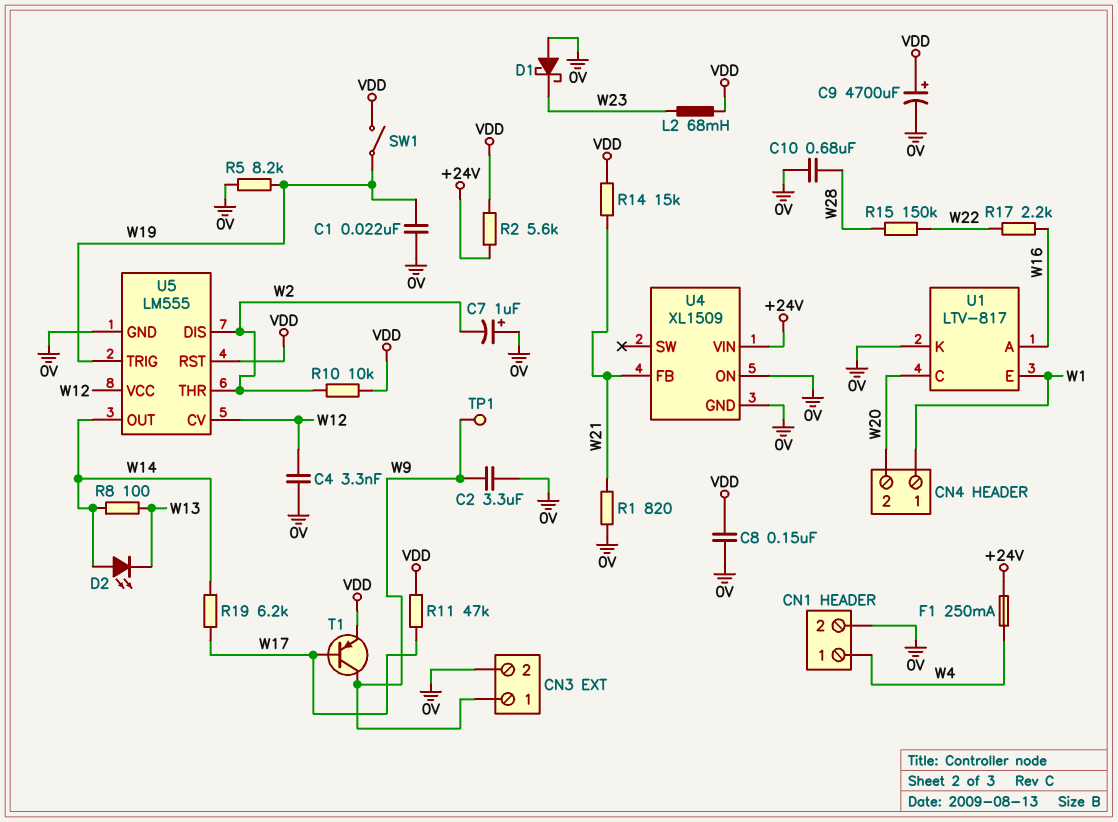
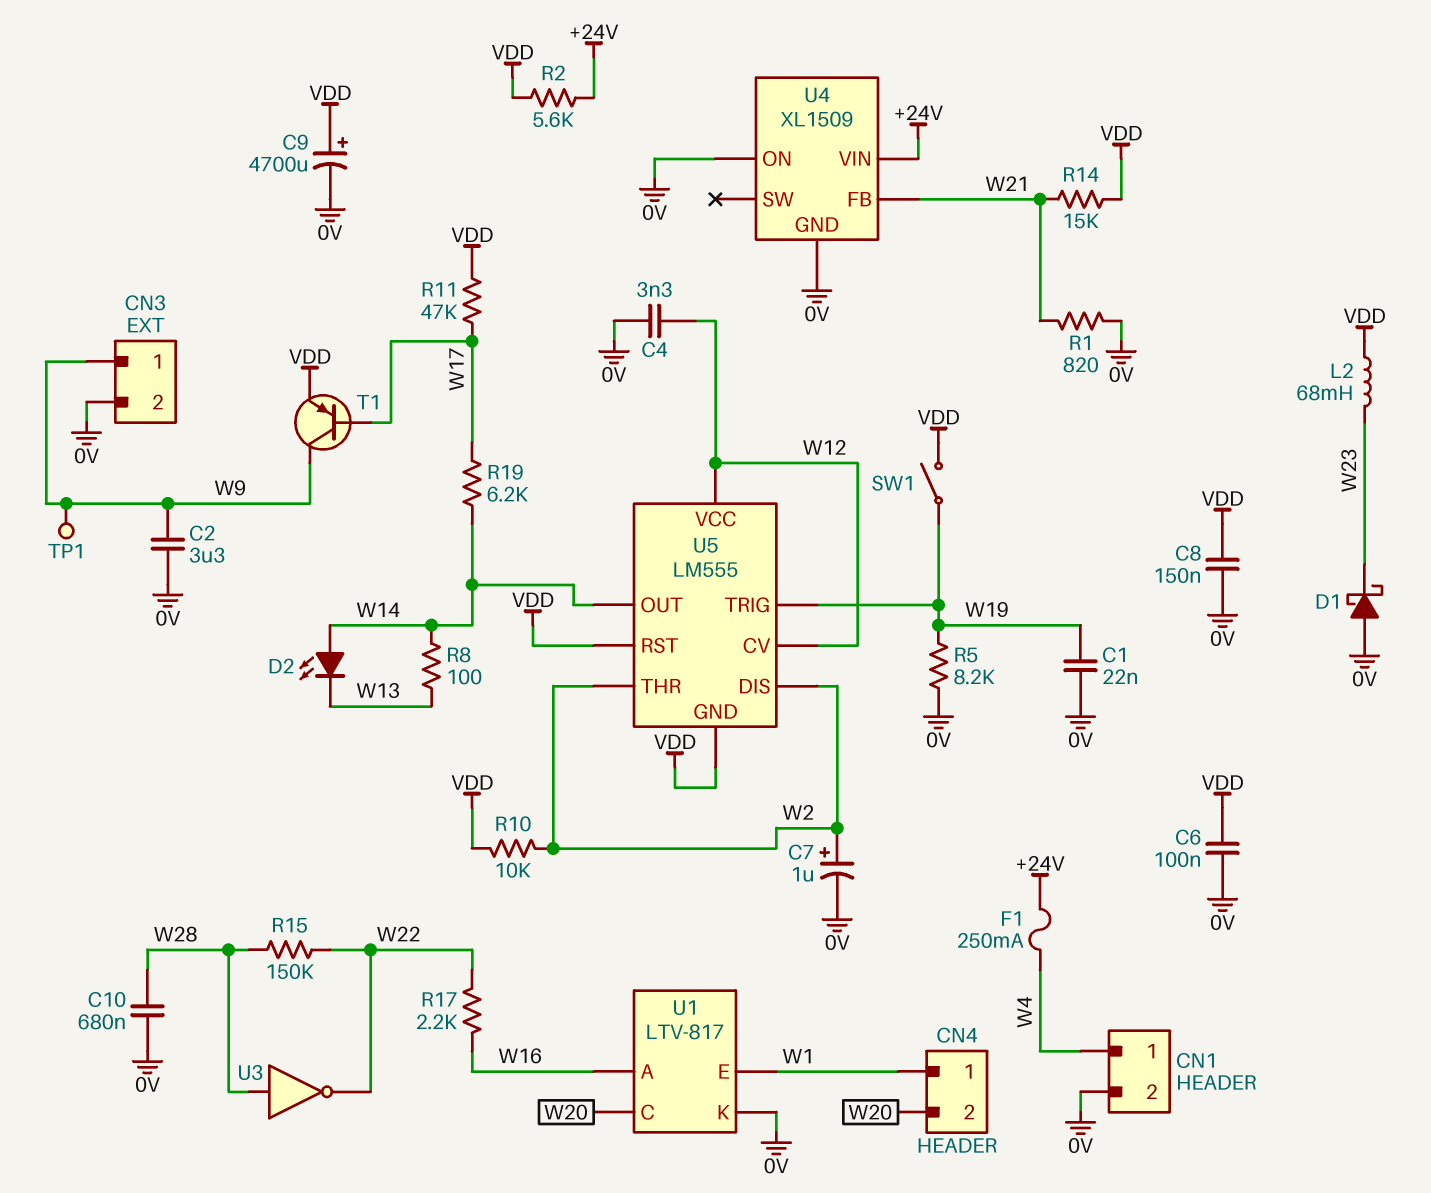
C6: none -> 100nF (0V, VDD)
C7: 1uF (plus 0V, minus W2) -> 1uF (plus W2, minus 0V)
U3: none -> NOT (in W28, out W22)
U5 pin GND: 0V -> VDD

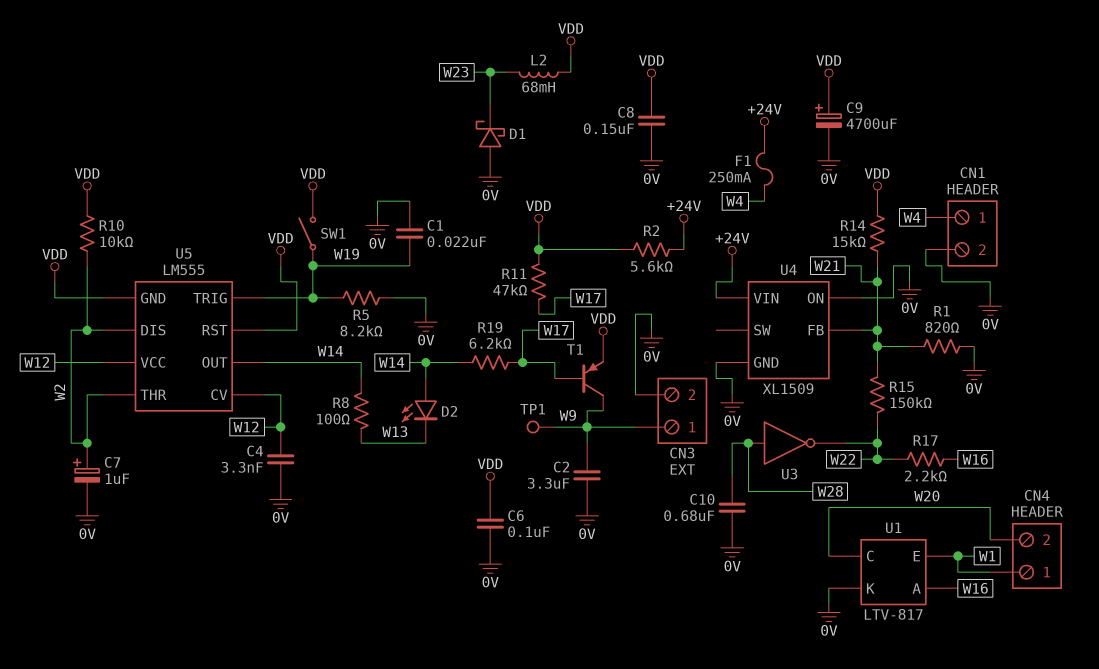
R15: 150k (W22, W28) -> 150k (W21, W22)

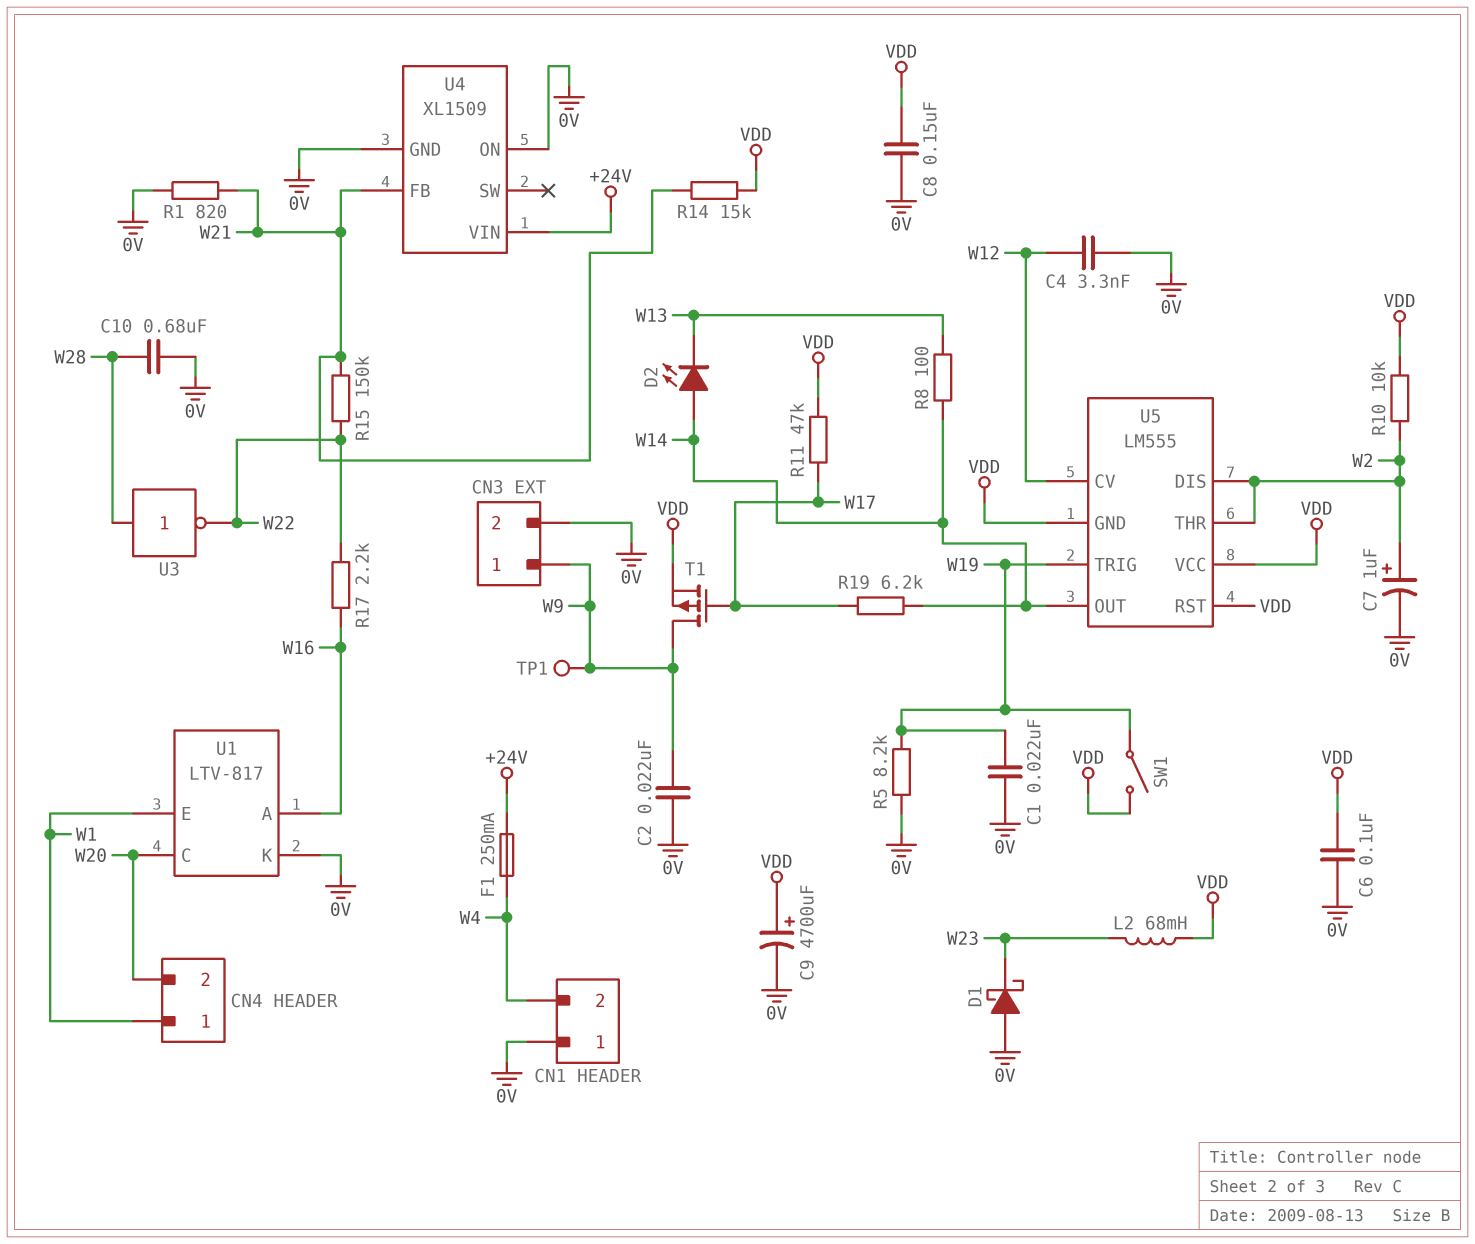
C2: 3.3uF (0V, W9) -> 22nF (0V, W9)
CN1 pin 1: W4 -> 0V
CN1 pin 2: 0V -> W4
R2: 5.6k (+24V, VDD) -> none
T1: PNP (B W17, C W9, E VDD) -> PMOS (G W17, D W9, S VDD)
U5 pin VCC: W12 -> VDD

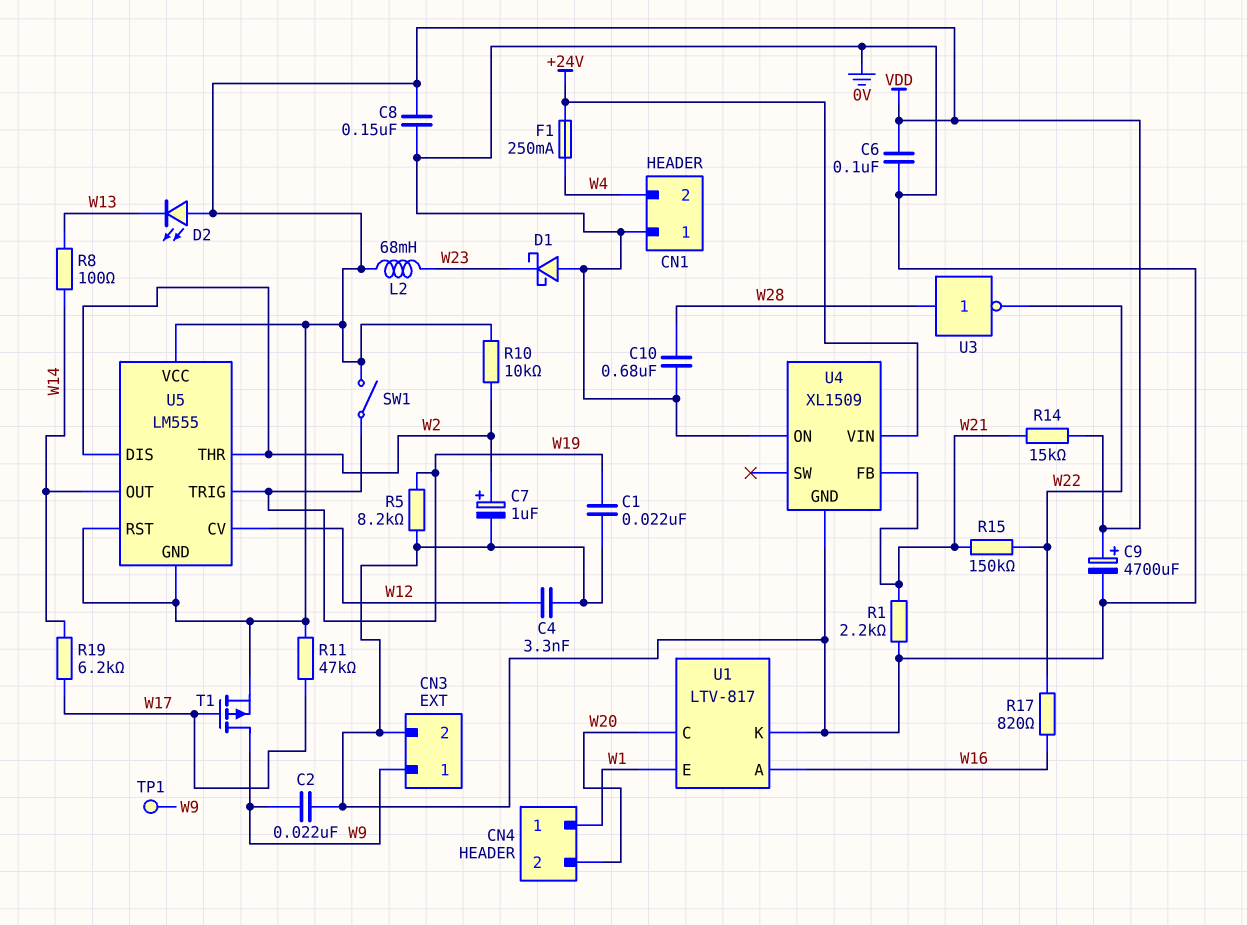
D2: LED (A W14, K W13) -> LED (A VDD, K W13)
R1: 820 (0V, W21) -> 2.2k (0V, W21)
R17: 2.2k (W16, W22) -> 820 (W16, W22)

